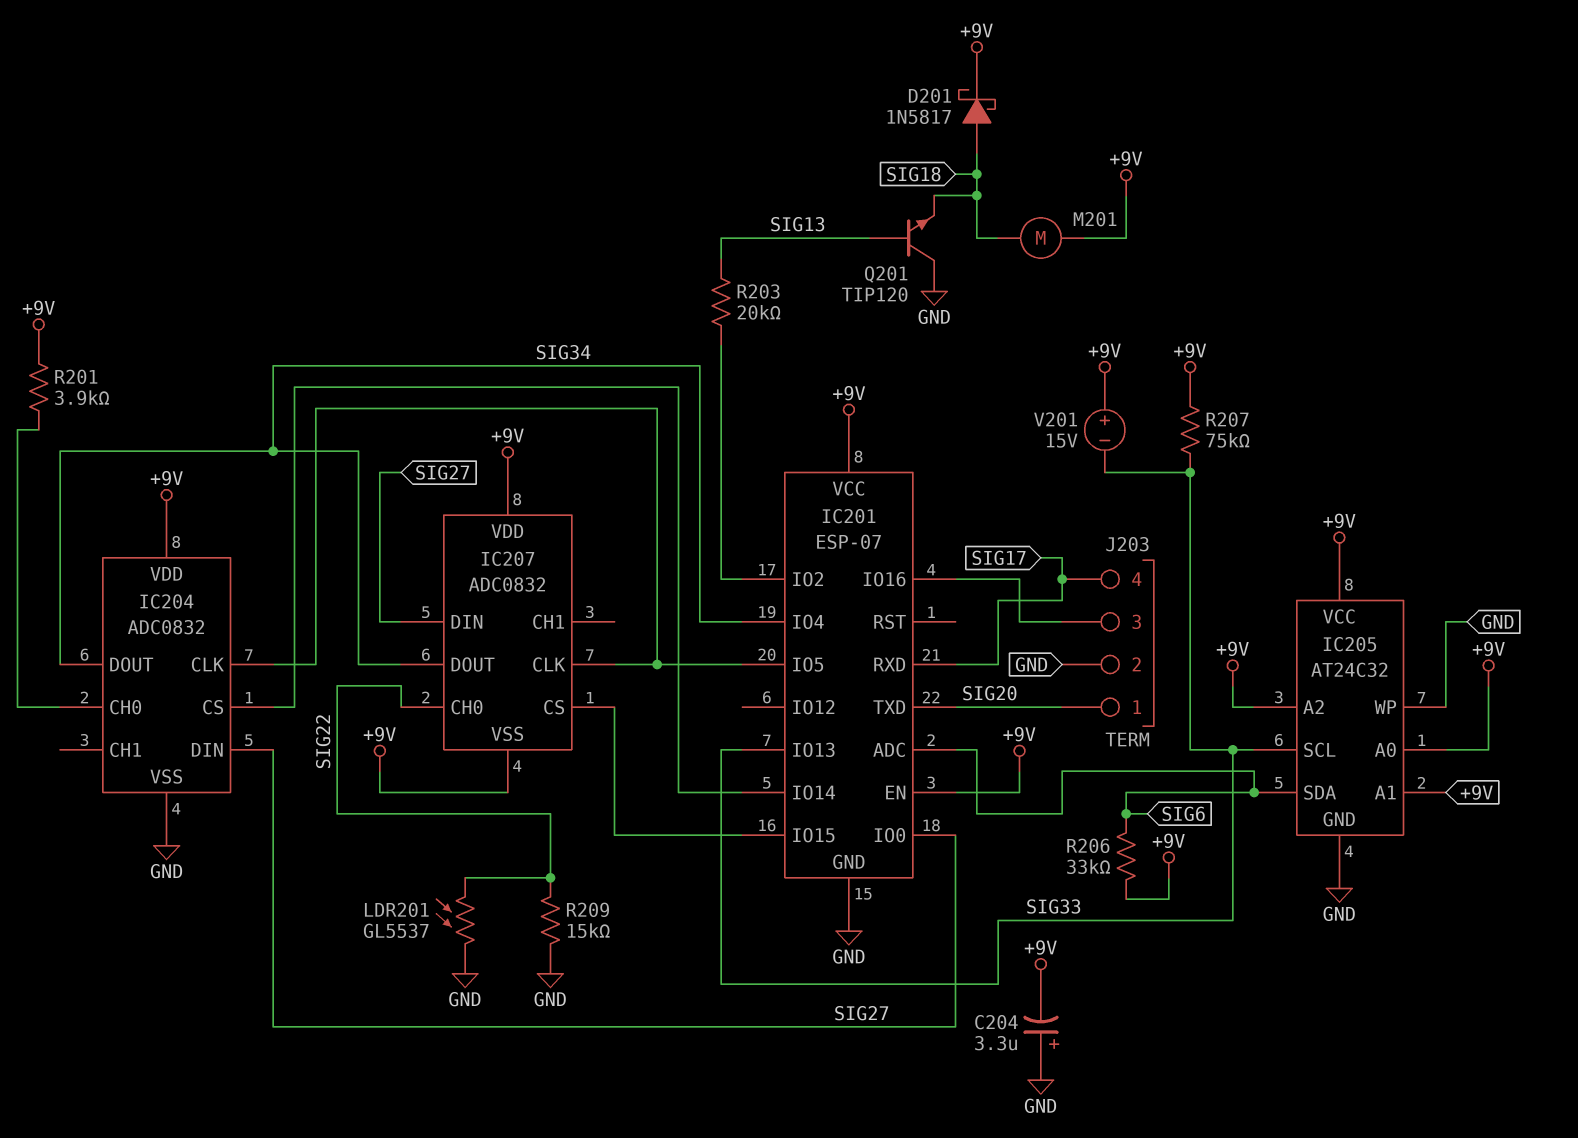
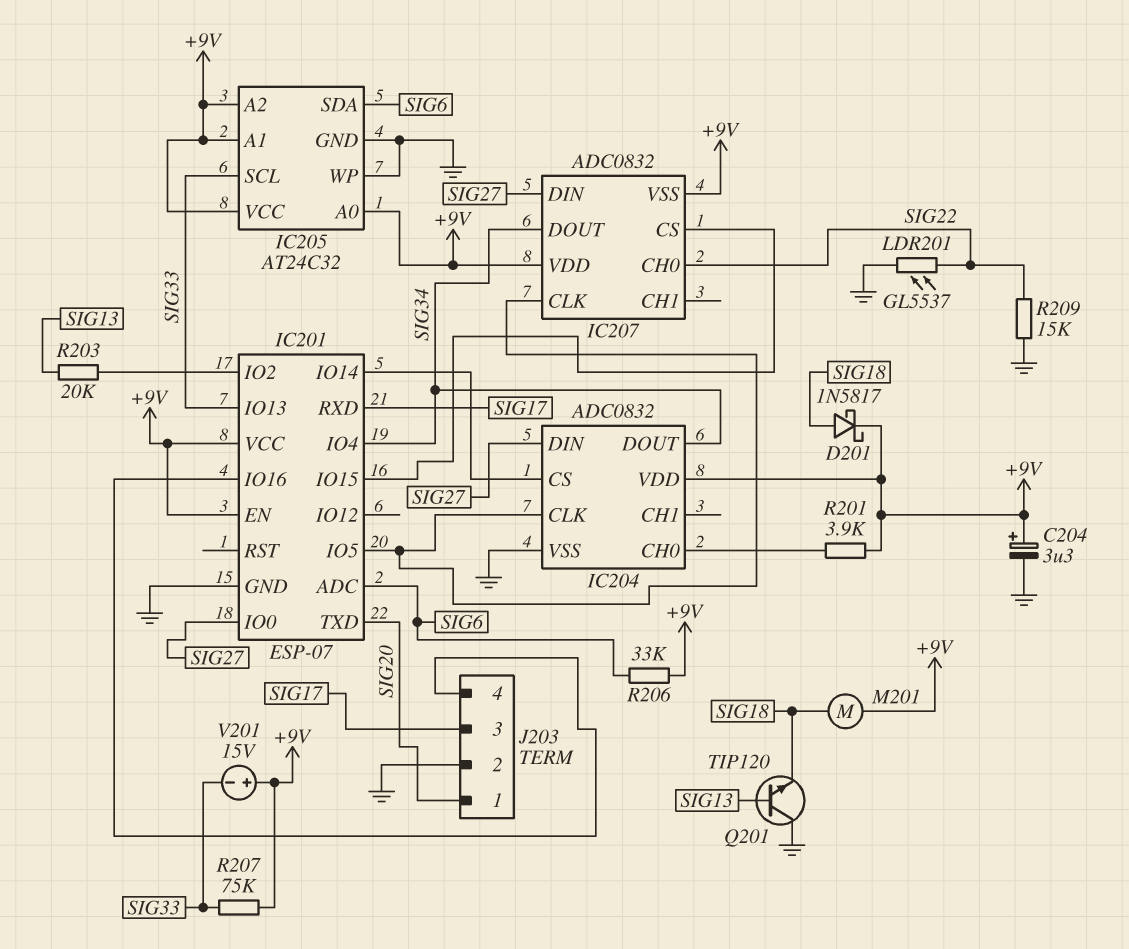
C204: 3.3uF (plus GND, minus +9V) -> 3.3uF (plus +9V, minus GND)
J203 pin 3: IC201/IO16 -> SIG17
J203 pin 4: SIG17 -> IC201/IO16

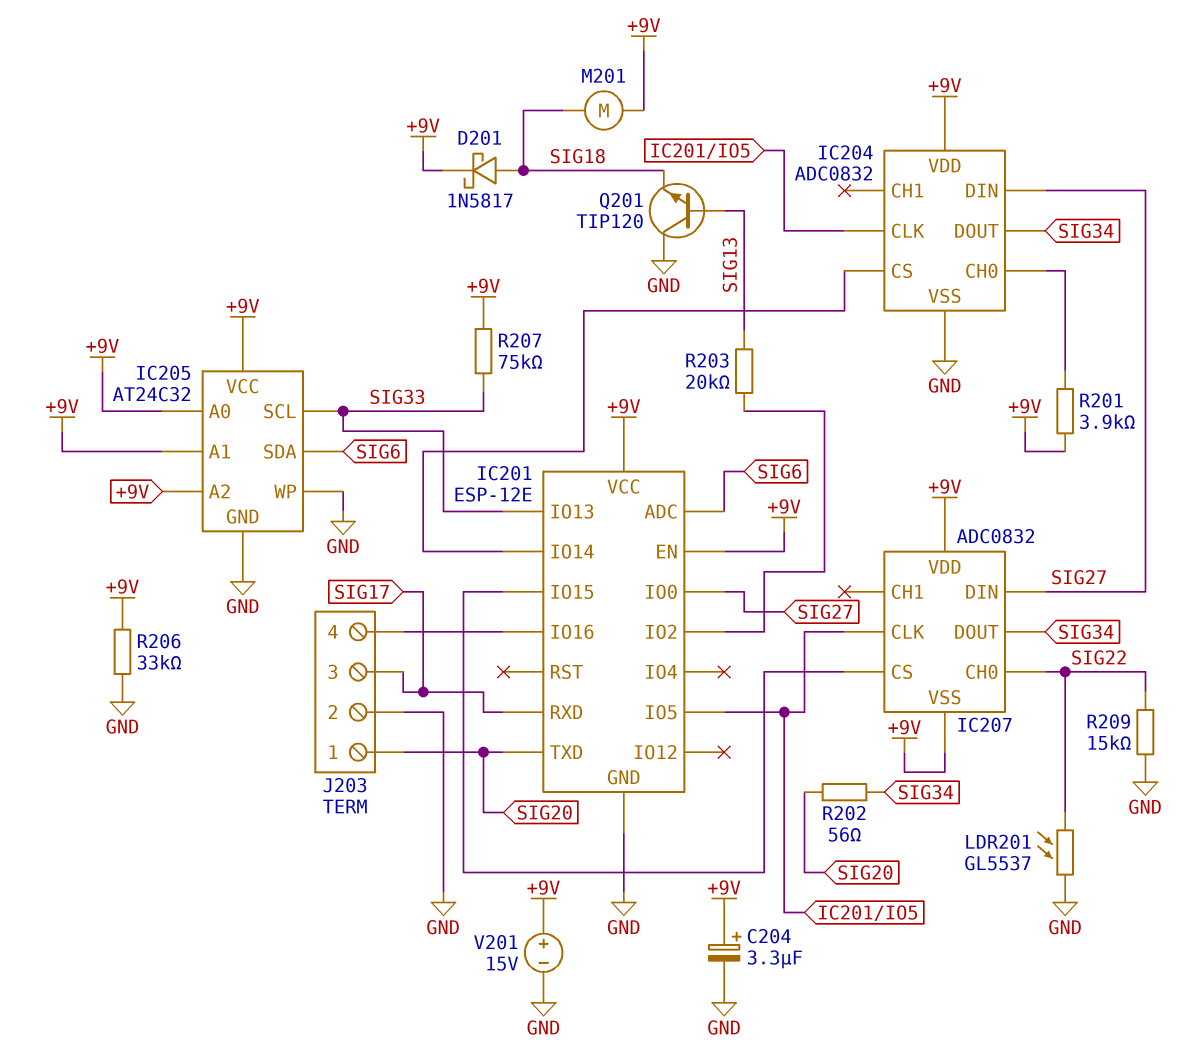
IC201: ESP-07 -> ESP-12E
IC201 pin IO4: SIG34 -> none
R202: none -> 56 (SIG20, SIG34)
R206: 33k (+9V, SIG6) -> 33k (+9V, GND)
V201: 15V (plus +9V, minus SIG33) -> 15V (plus +9V, minus GND)

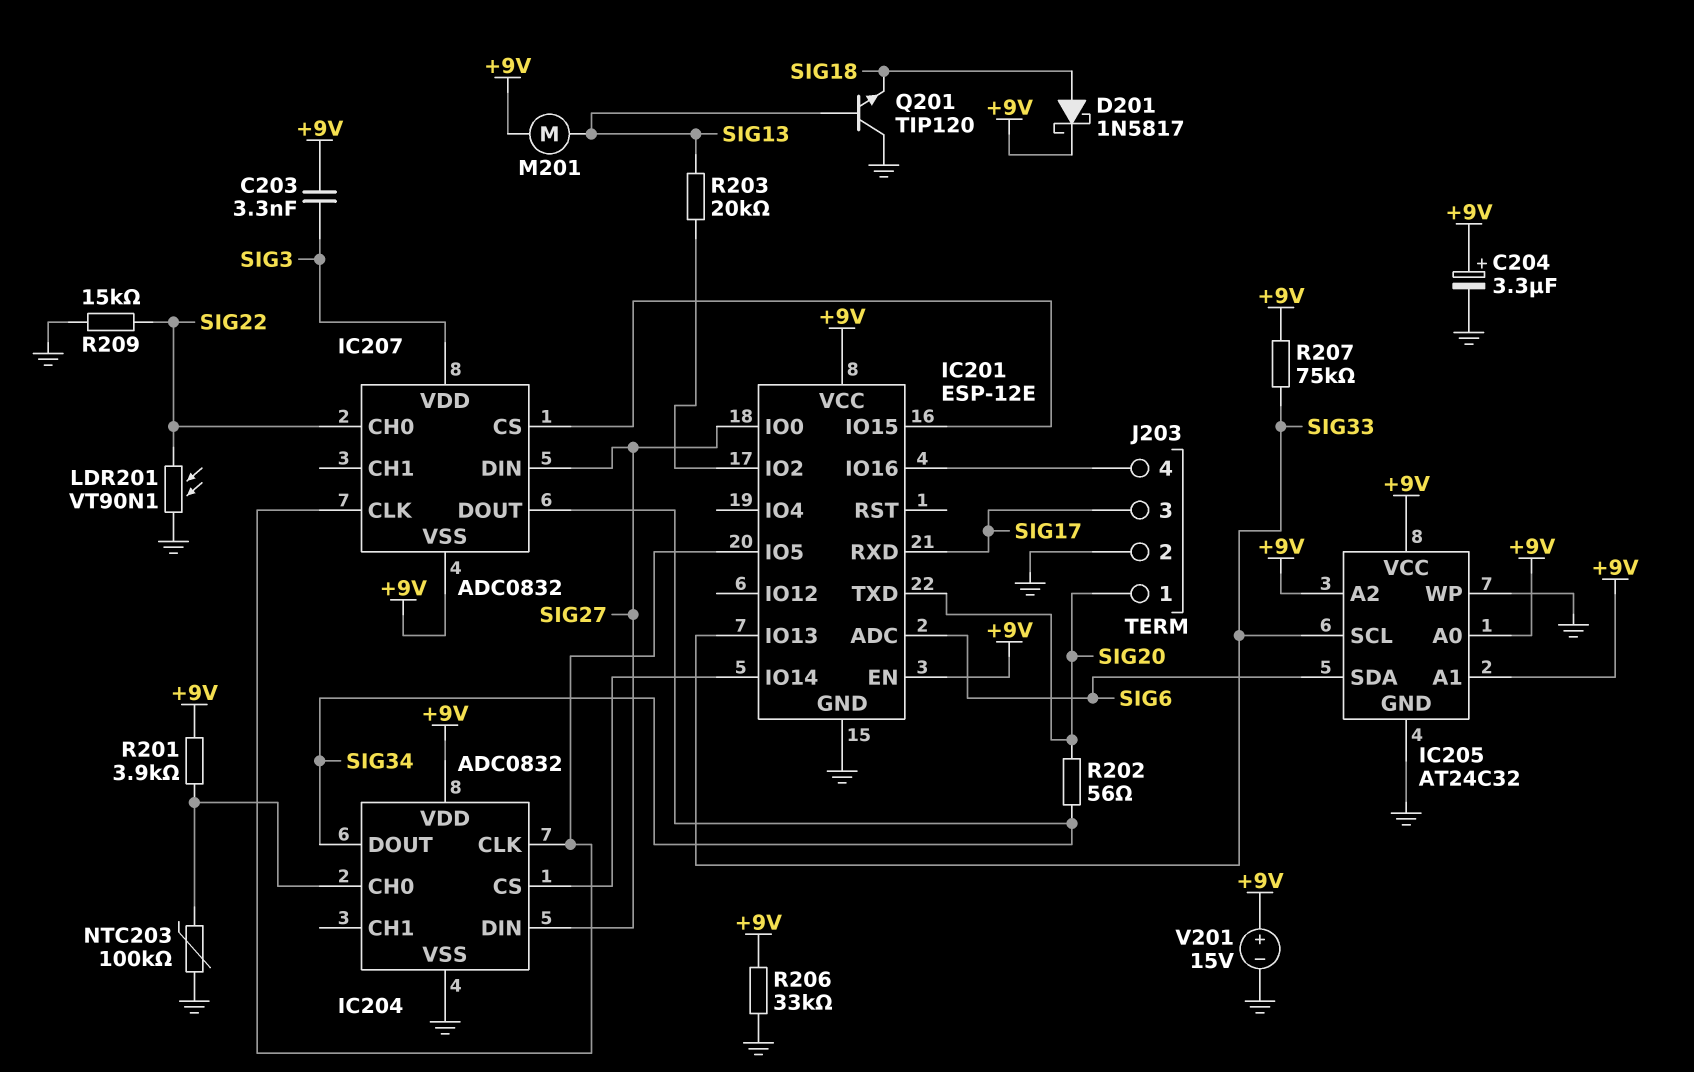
C203: none -> 3.3nF (+9V, SIG3)
IC207 pin VDD: +9V -> SIG3
LDR201: GL5537 (GND, SIG22) -> VT90N1 (GND, SIG22)
M201: motor (+9V, SIG18) -> motor (+9V, SIG13)
NTC203: none -> 100k (GND, IC204/CH0)

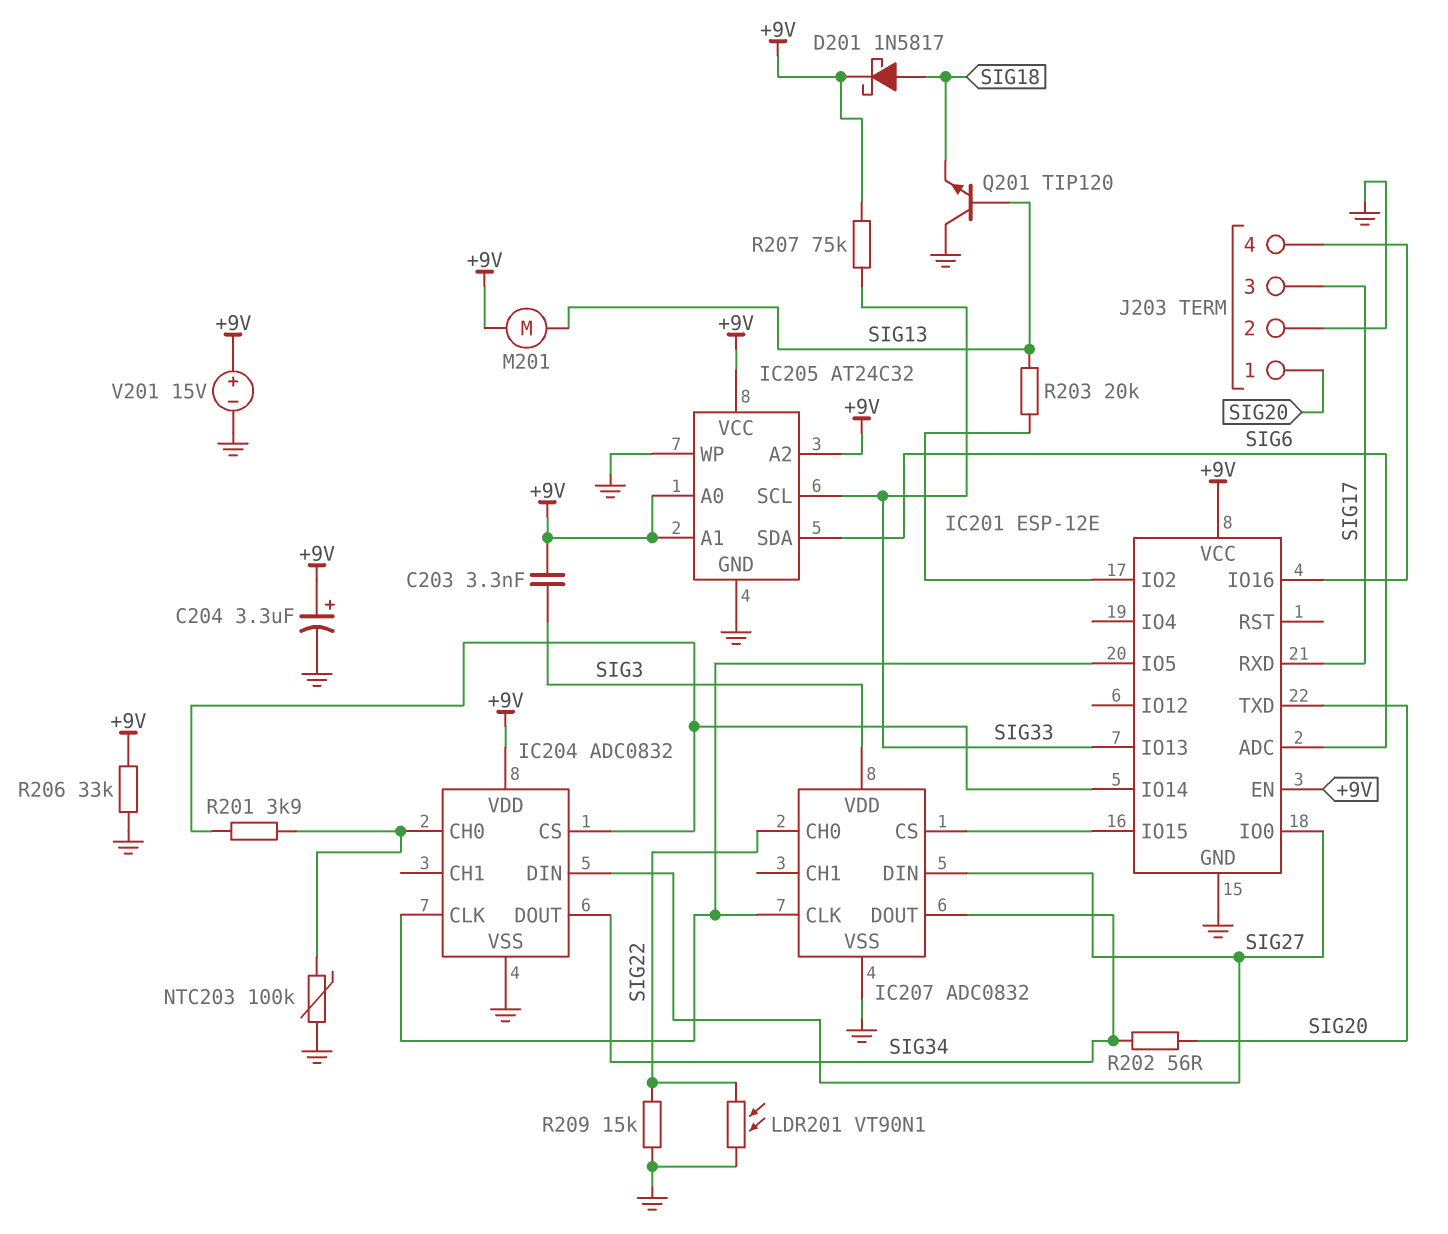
IC207 pin VSS: +9V -> GND
R201: 3.9k (+9V, IC204/CH0) -> 3.9k (IC201/IO14, IC204/CH0)

